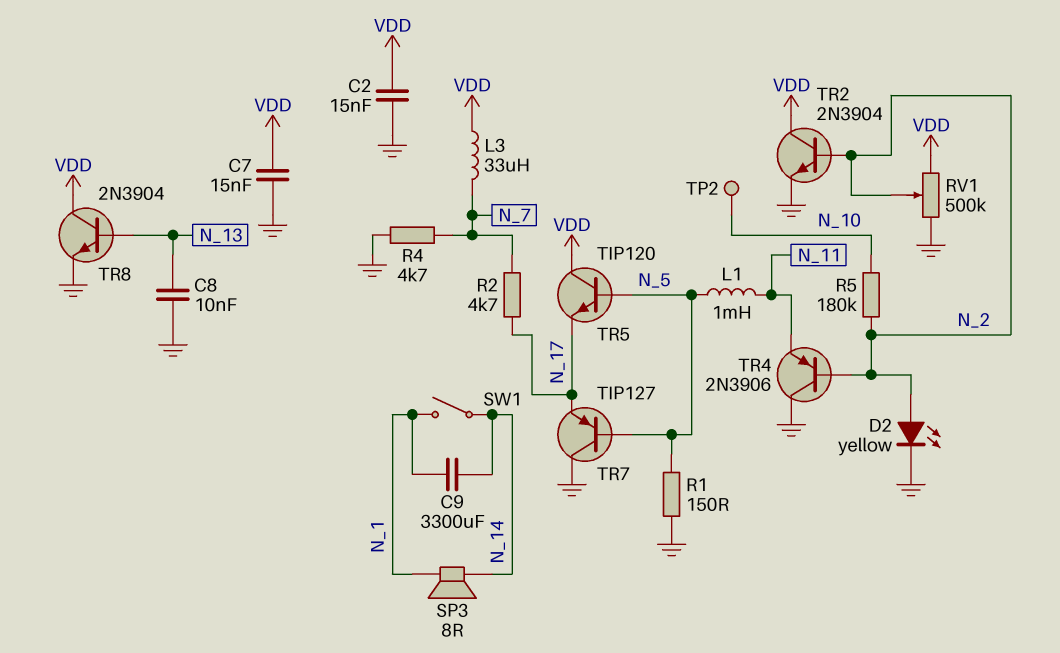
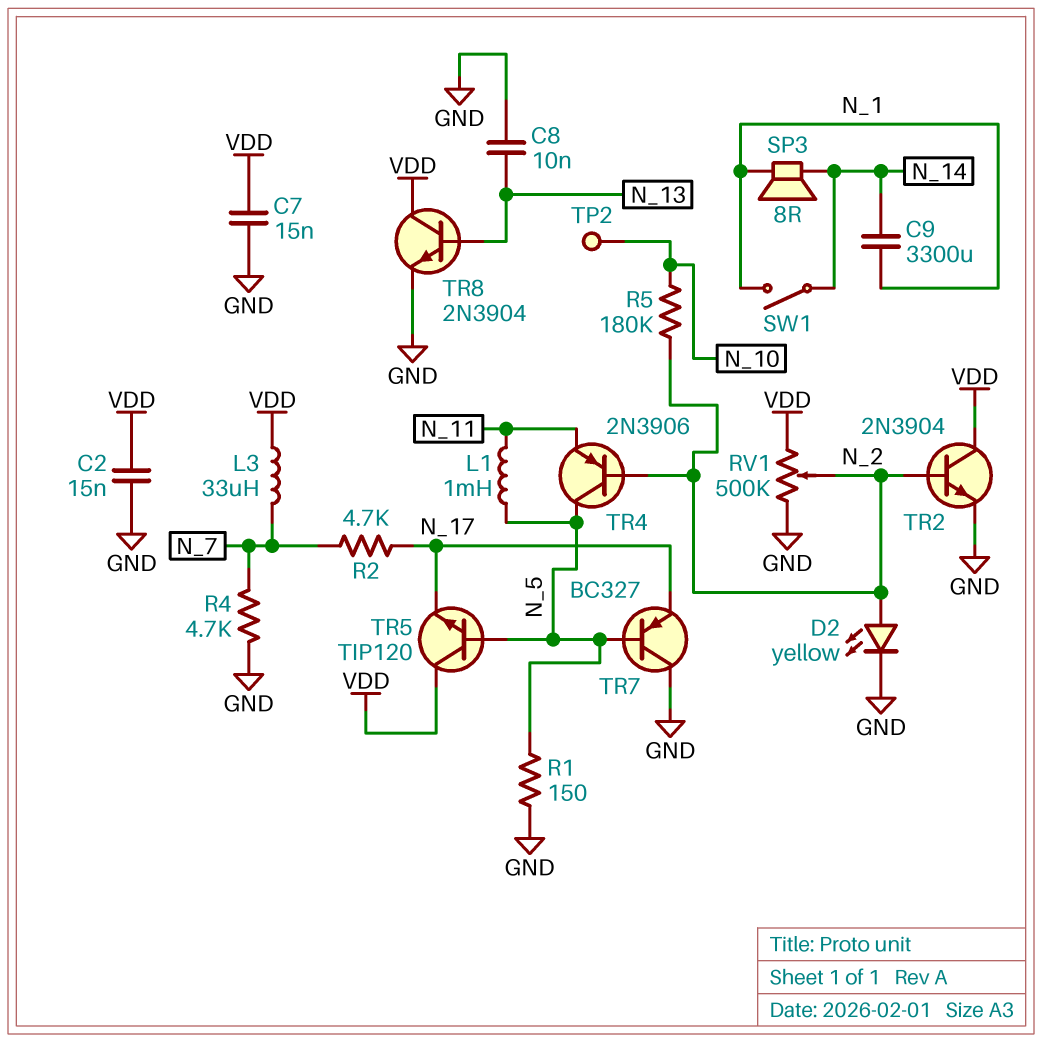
TR4: PNP 2N3906 (B N_2, C GND, E N_11) -> PNP 2N3906 (B N_2, C N_5, E N_11)
TR7: PNP TIP127 (B N_5, C GND, E N_17) -> PNP BC327 (B N_5, C GND, E N_17)

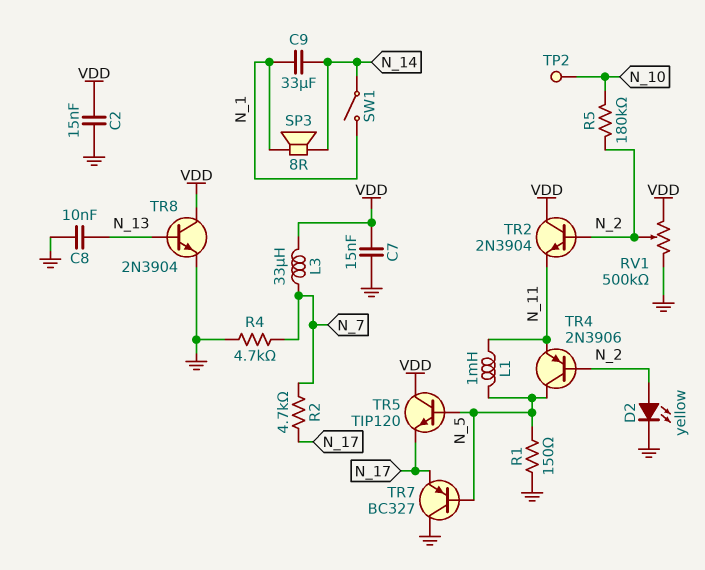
C9: 3300uF (N_1, N_14) -> 33uF (N_1, N_14)
TR2: NPN 2N3904 (B N_2, C VDD, E GND) -> NPN 2N3904 (B N_2, C VDD, E N_11)

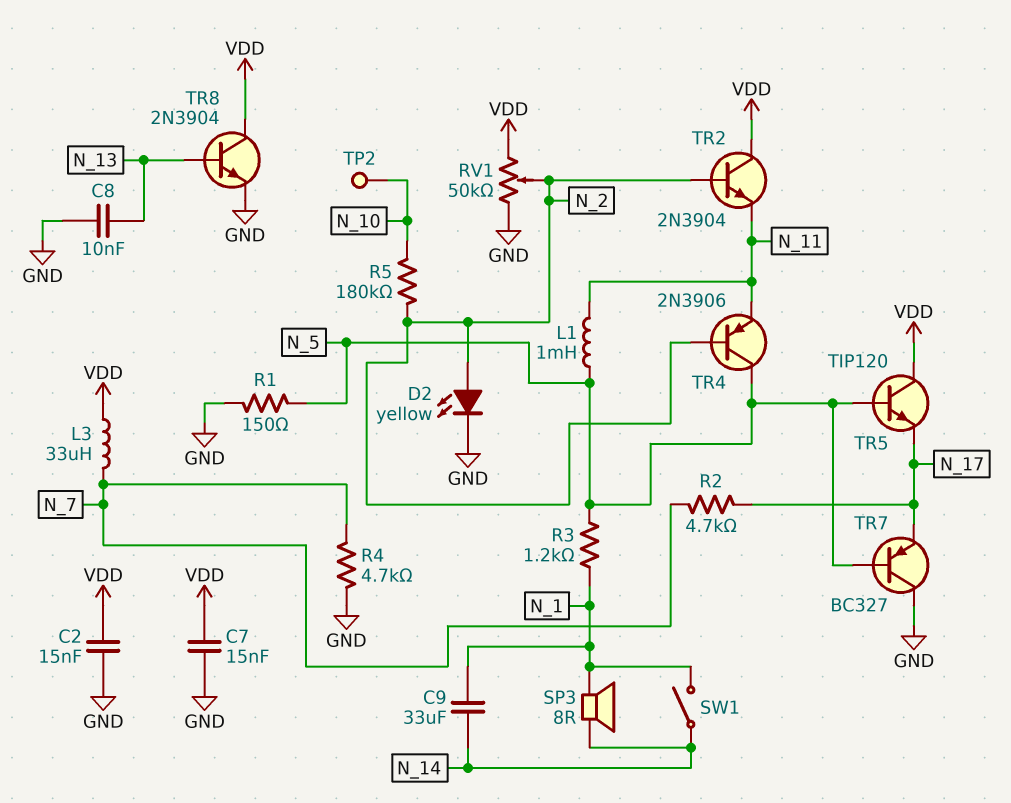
R3: none -> 1.2k (N_1, N_5)
RV1: 500k (GND, VDD, wiper N_2) -> 50k (GND, VDD, wiper N_2)

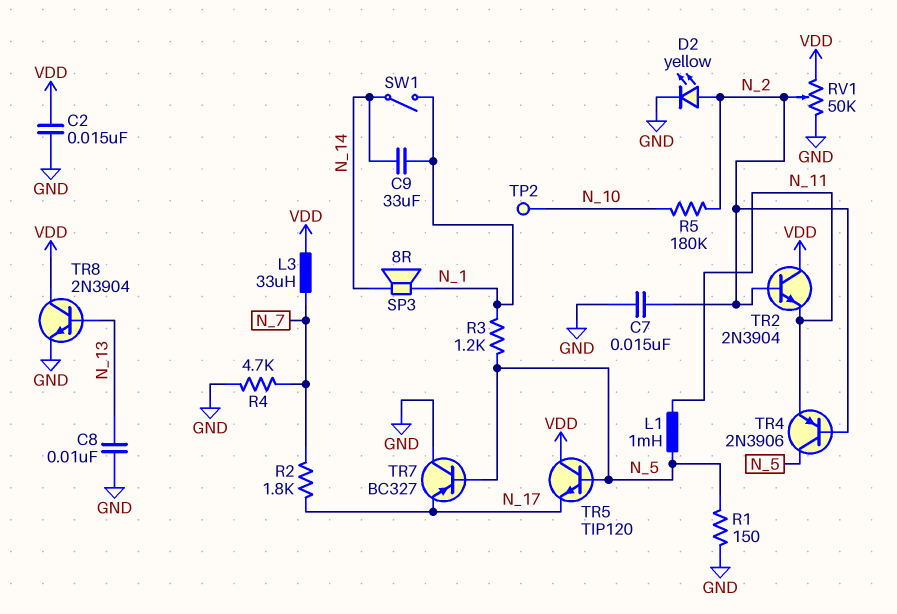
C7: 15nF (GND, VDD) -> 15nF (GND, N_2)
R2: 4.7k (N_7, N_17) -> 1.8k (N_7, N_17)

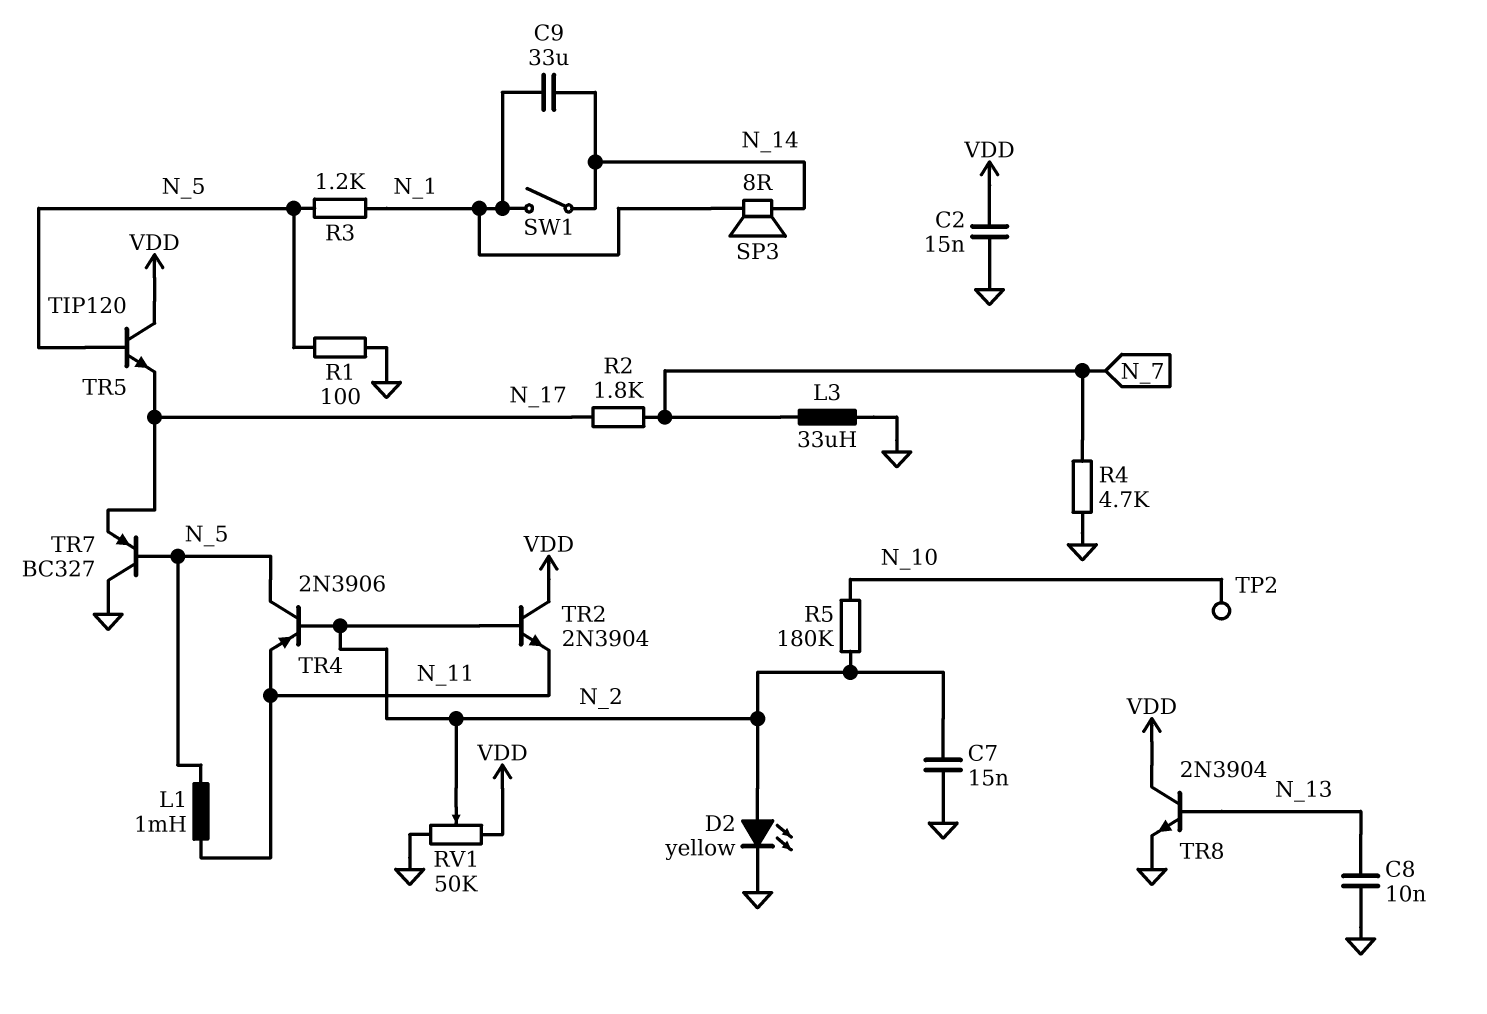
L3: 33uH (N_7, VDD) -> 33uH (GND, N_7)
R1: 150 (GND, N_5) -> 100 (GND, N_5)

